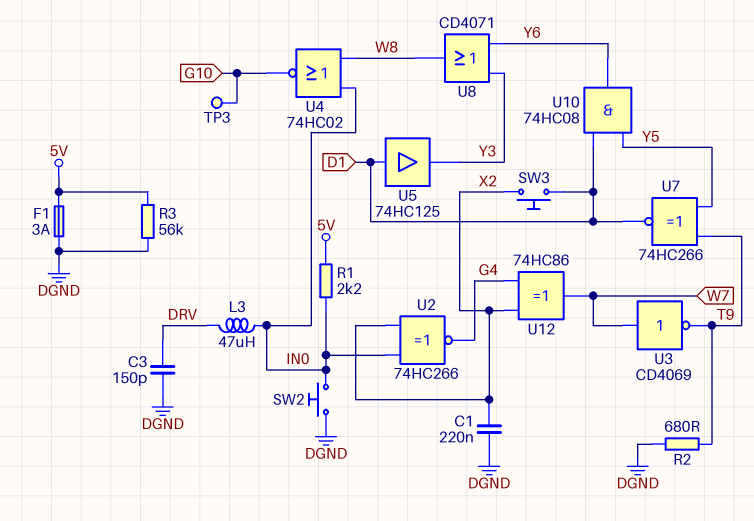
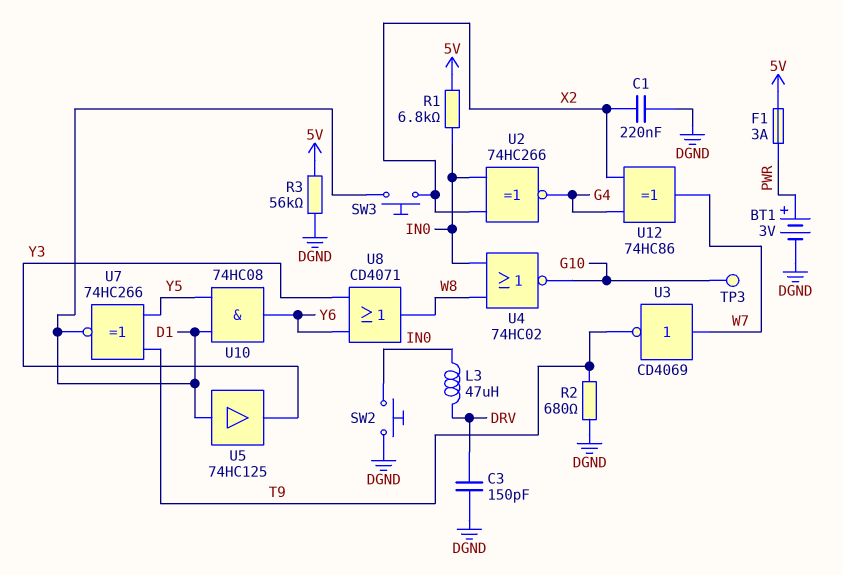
BT1: none -> 3V (plus PWR, minus DGND)
F1: 3A (5V, DGND) -> 3A (5V, PWR)
R1: 2.2k (5V, IN0) -> 6.8k (5V, IN0)

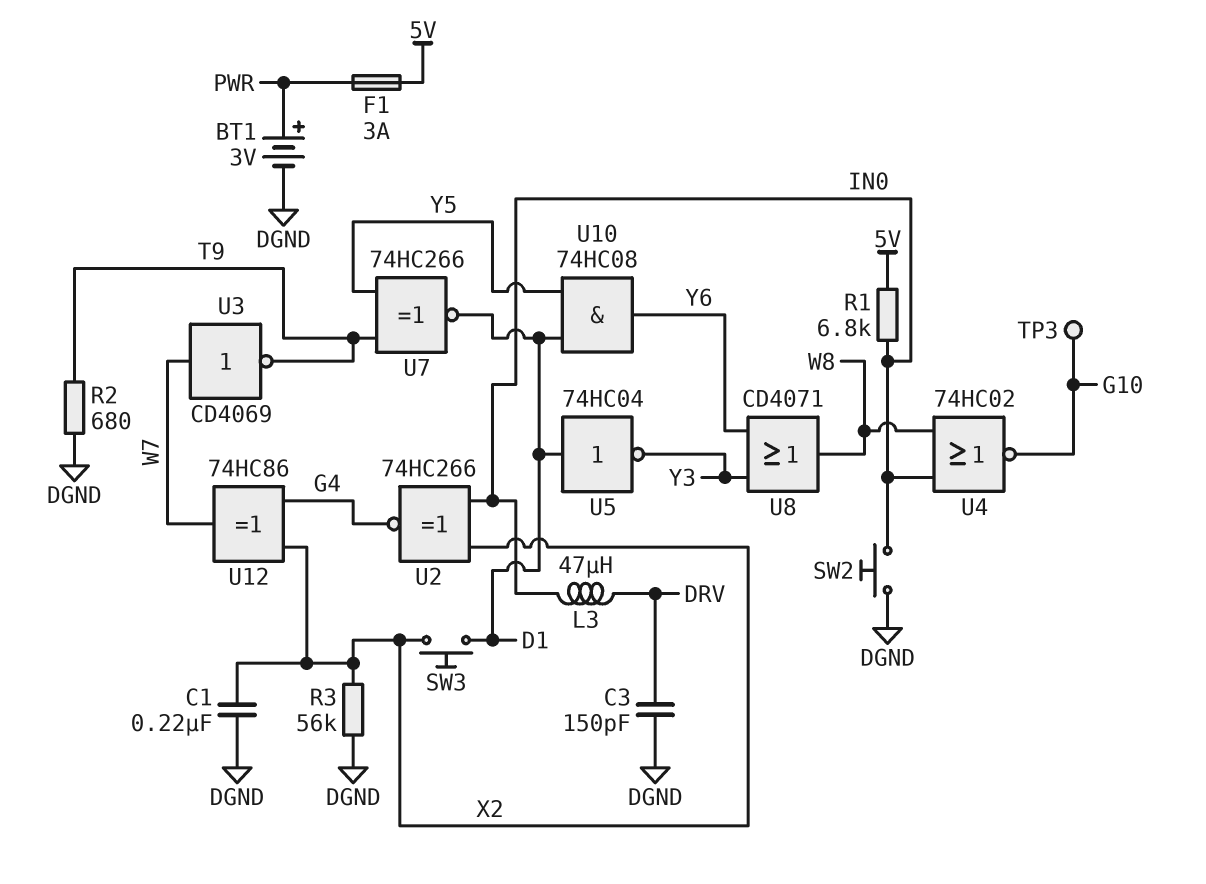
R3: 56k (5V, DGND) -> 56k (DGND, X2)
U5: buffer 74HC125 (in D1, out Y3) -> NOT 74HC04 (in D1, out Y3)

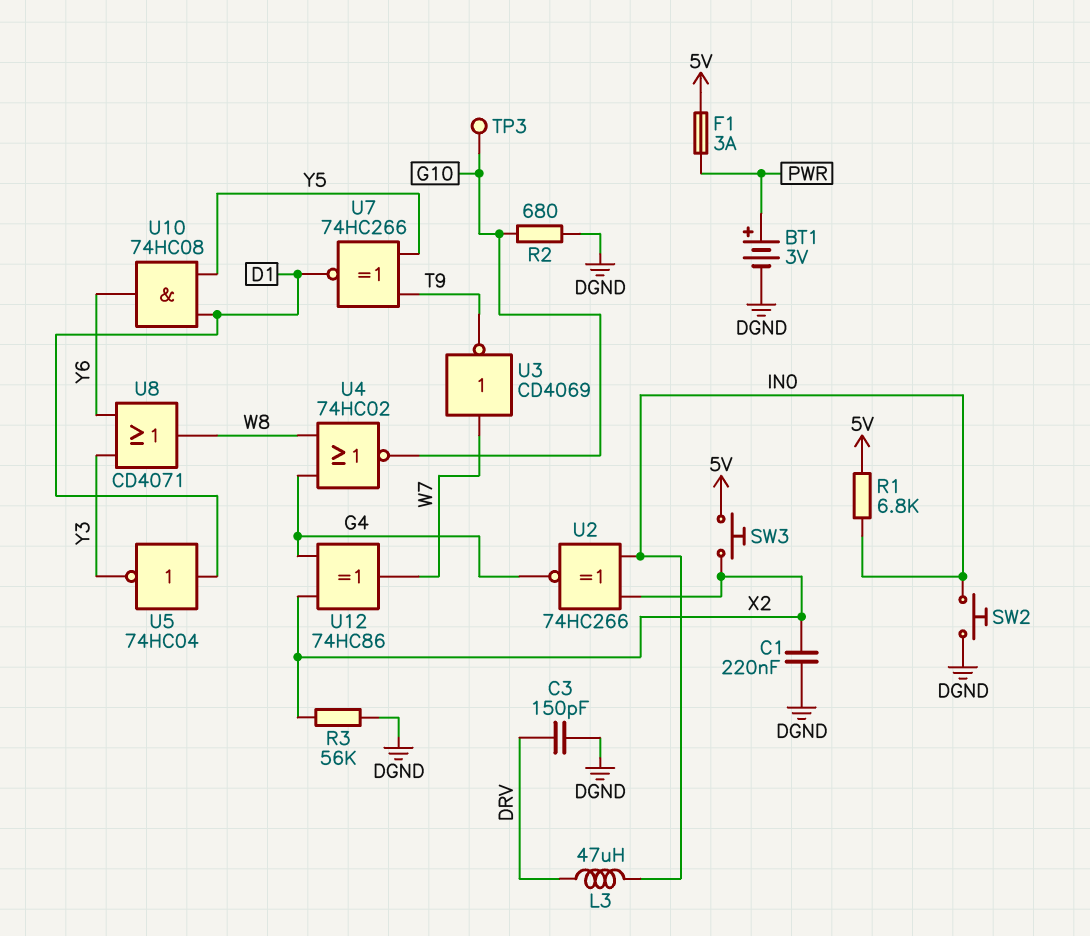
R2: 680 (DGND, T9) -> 680 (DGND, G10)
SW3: button (D1, X2) -> button (5V, X2)
U4: NOR 74HC02 (in IN0, in W8, out G10) -> NOR 74HC02 (in G4, in W8, out G10)

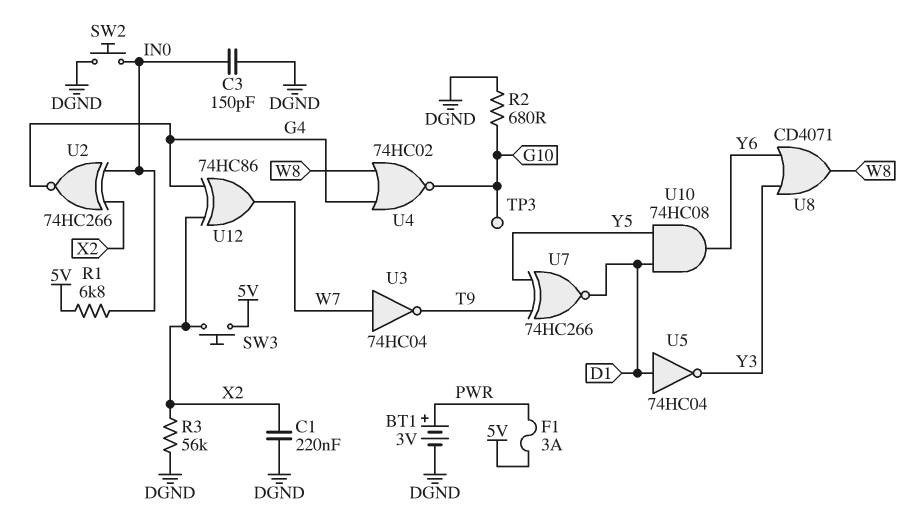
C3: 150pF (DGND, DRV) -> 150pF (DGND, IN0)
L3: 47uH (DRV, IN0) -> none
U3: NOT CD4069 (in W7, out T9) -> NOT 74HC04 (in W7, out T9)

